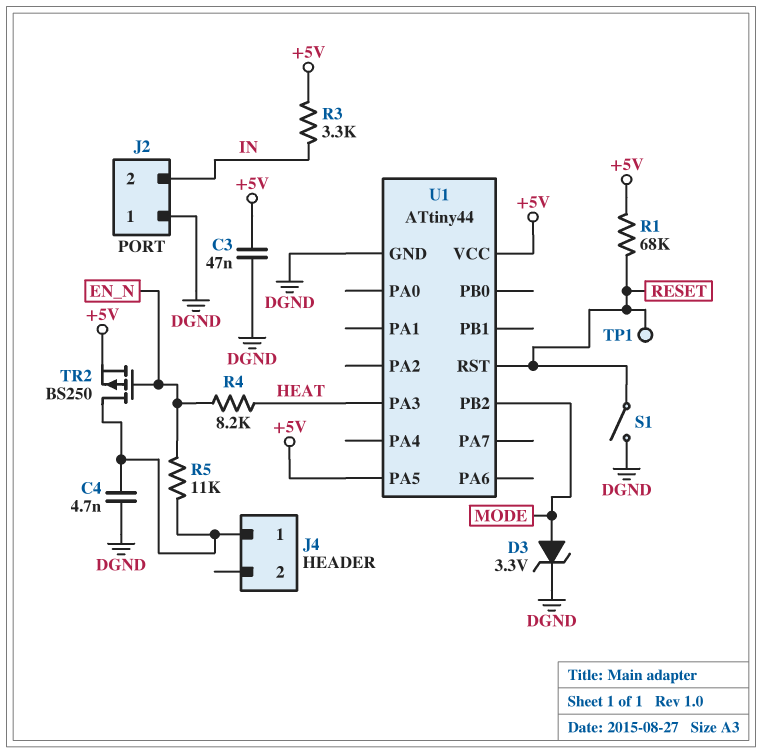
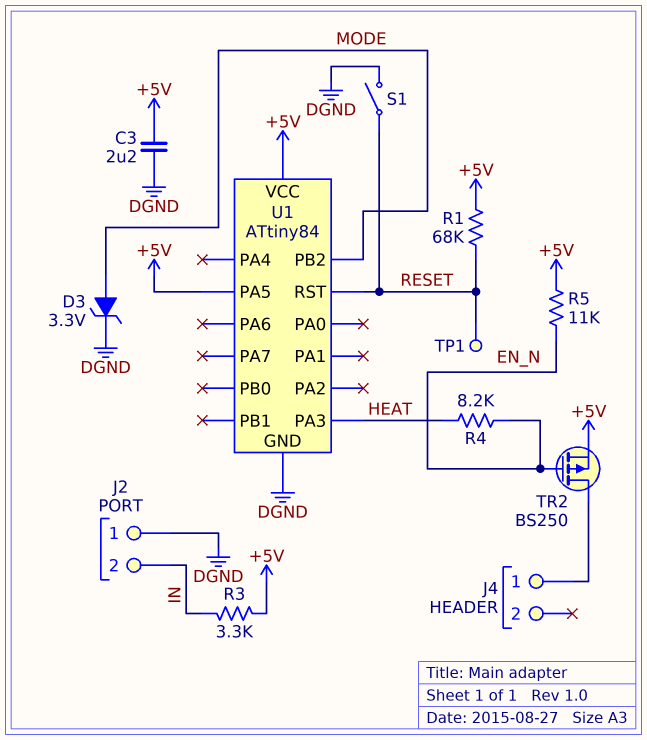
C3: 47nF (+5V, DGND) -> 2.2uF (+5V, DGND)
C4: 4.7nF (DGND, J4/1) -> none
R5: 11k (EN_N, J4/1) -> 11k (+5V, EN_N)
U1: ATtiny44 -> ATtiny84

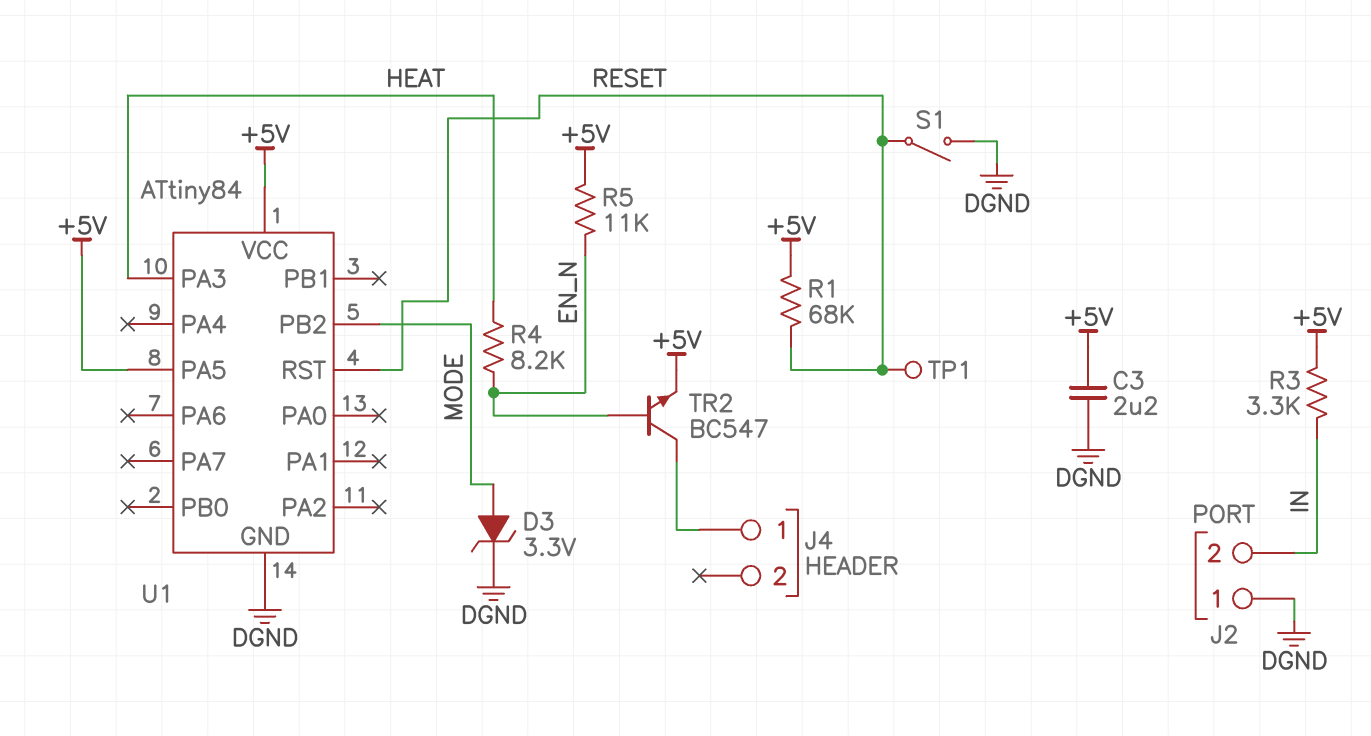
TR2: PMOS BS250 (G EN_N, D J4/1, S +5V) -> NPN BC547 (B EN_N, C J4/1, E +5V)

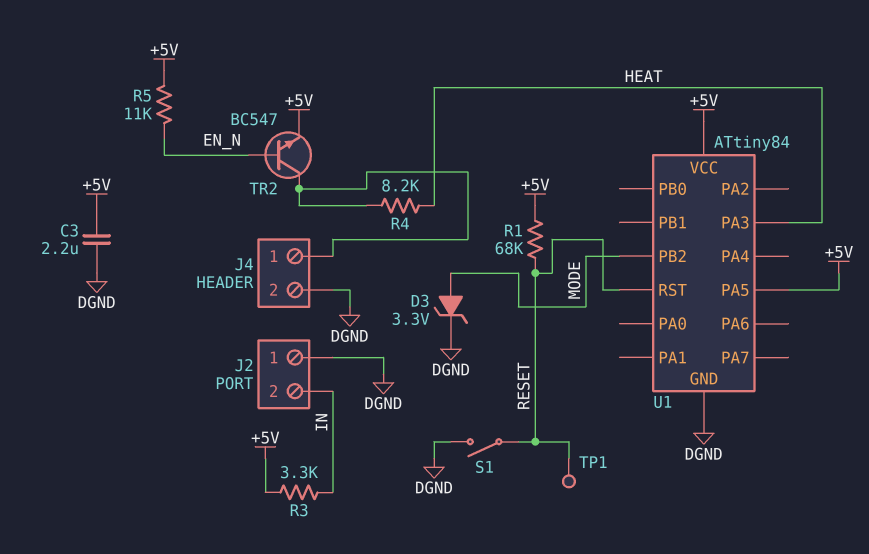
J4 pin 2: none -> DGND
R4: 8.2k (EN_N, HEAT) -> 8.2k (HEAT, J4/1)

